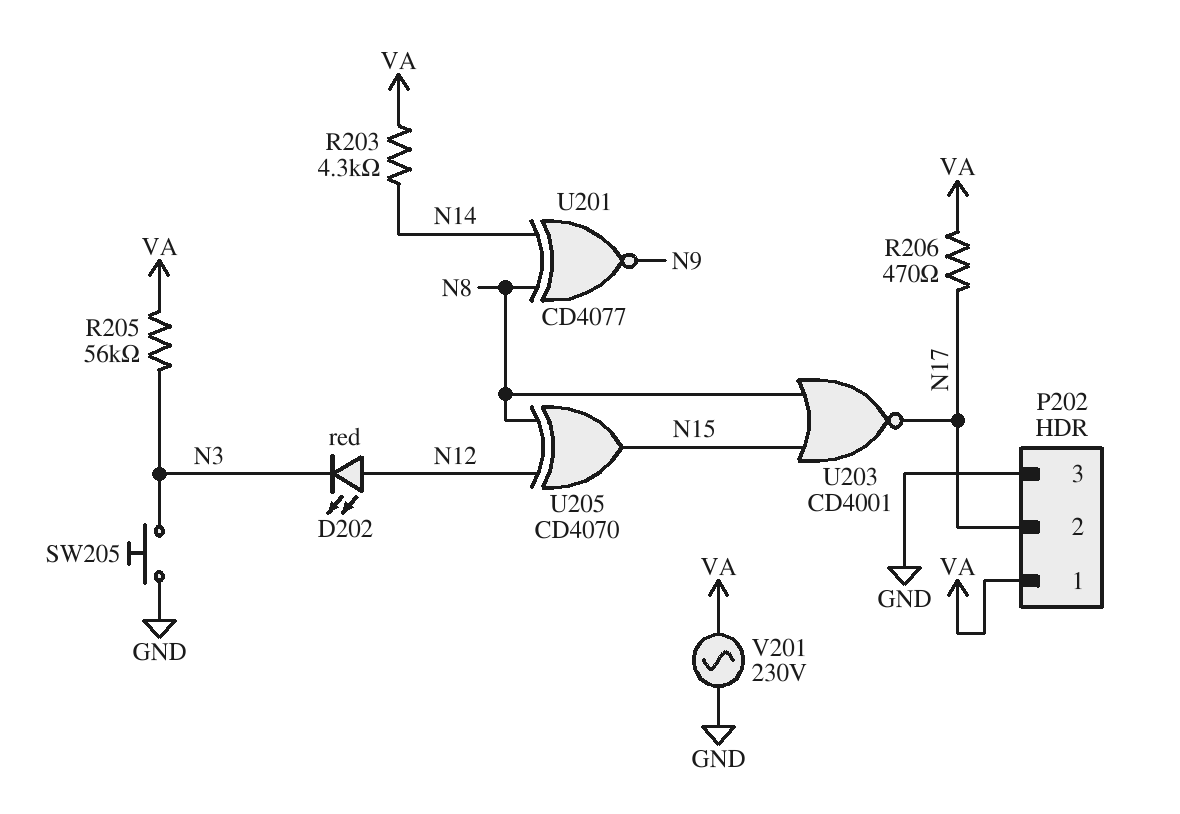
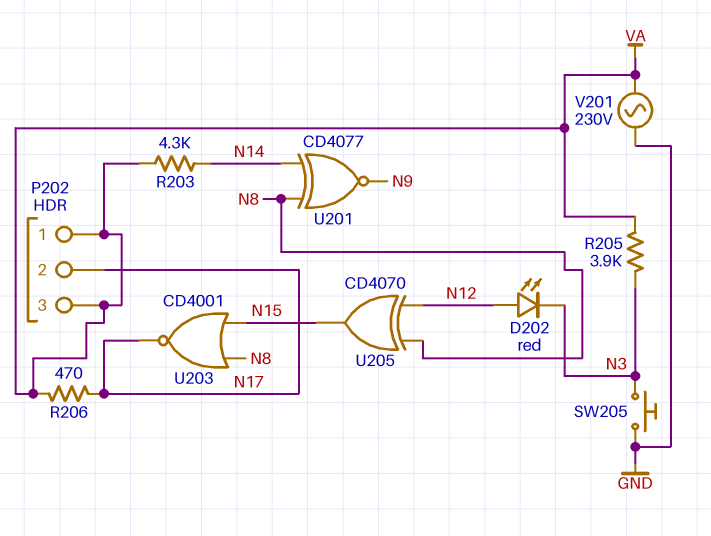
P202 pin 3: GND -> VA
R205: 56k (N3, VA) -> 3.9k (N3, VA)

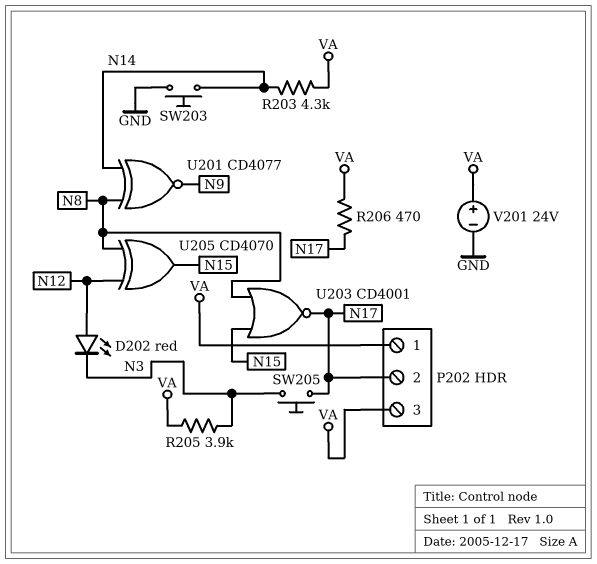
SW203: none -> button (GND, N14)
SW205: button (GND, N3) -> button (N3, N17)
V201: AC 230V (GND, VA) -> 24V (plus VA, minus GND)

